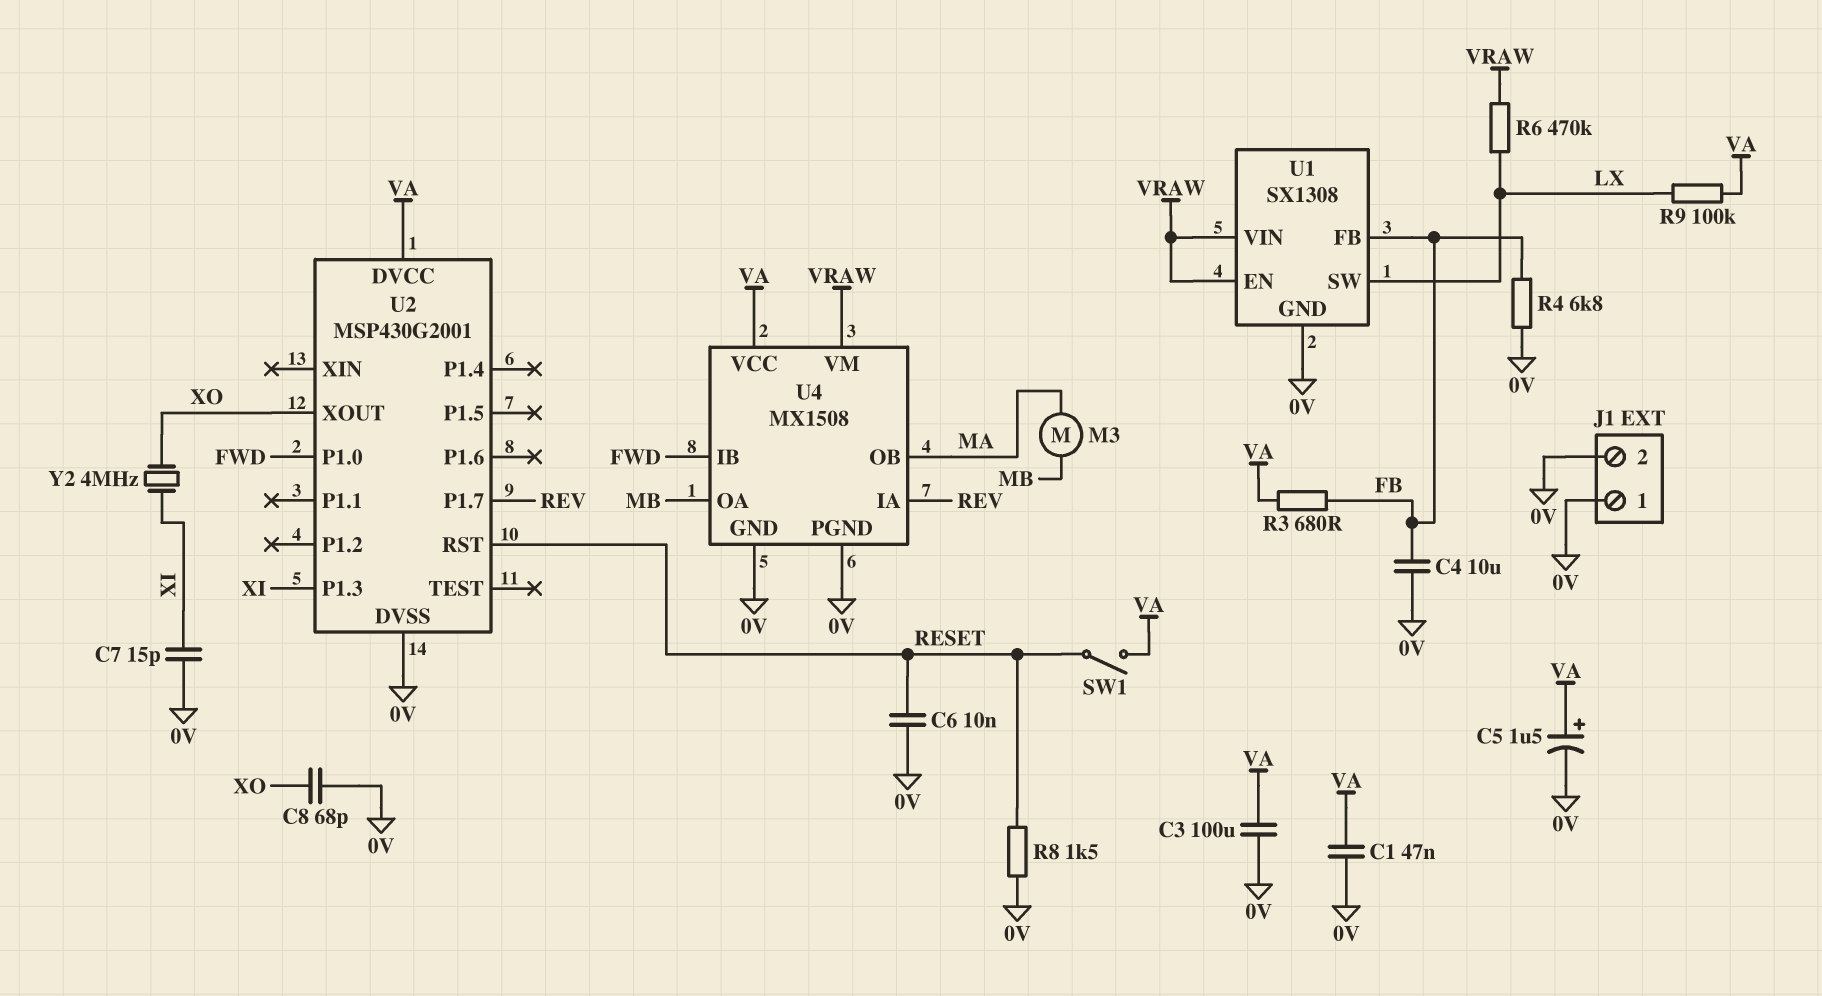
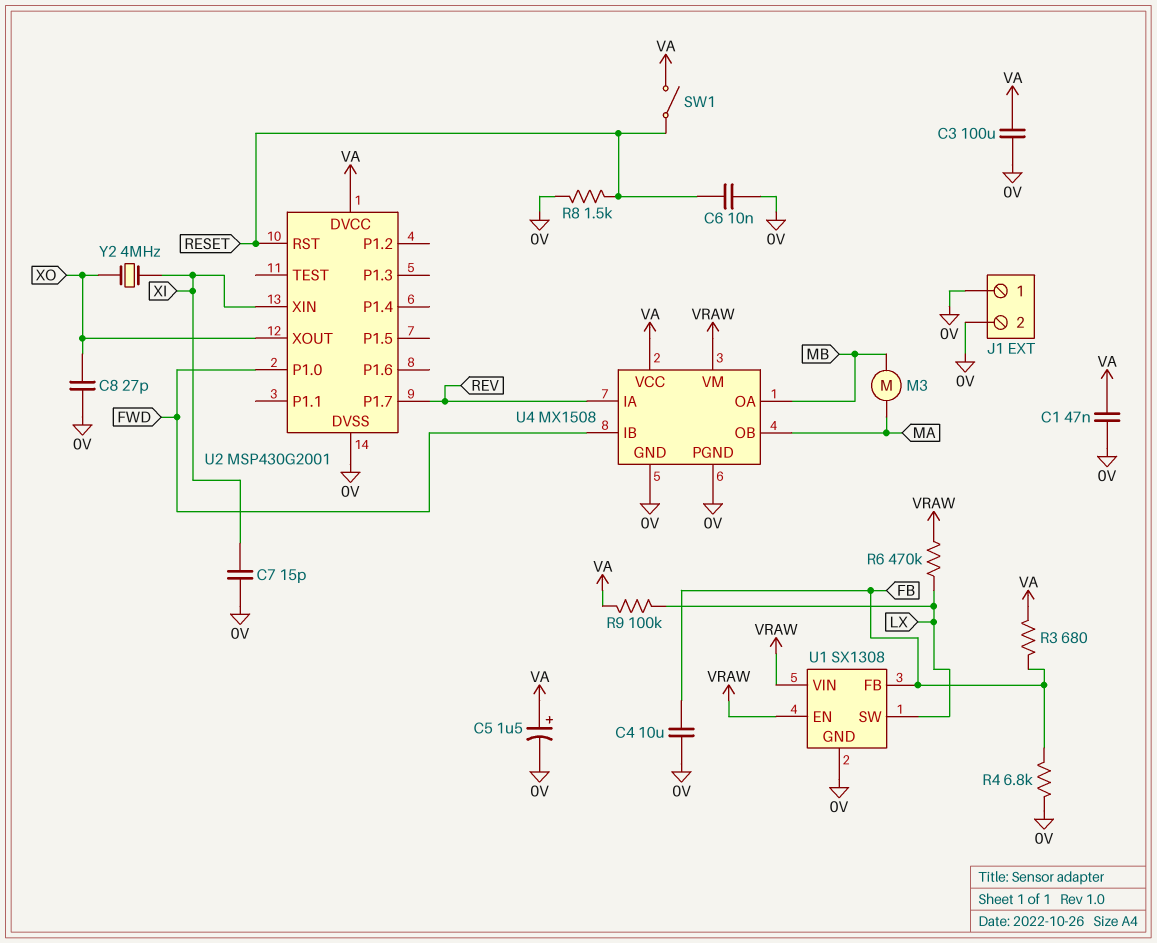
C8: 68pF (0V, XO) -> 27pF (0V, XO)
U2 pin P1.3: XI -> none
U2 pin XIN: none -> XI

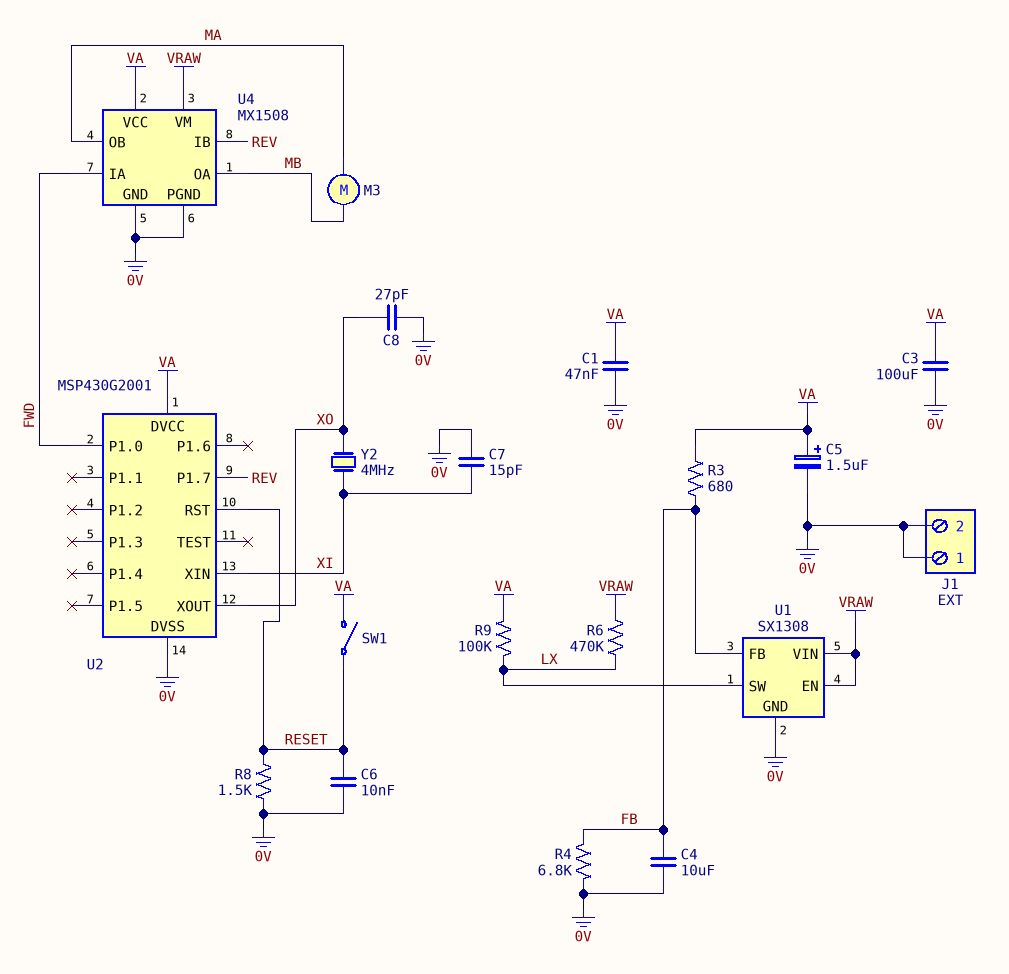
U4 pin IA: REV -> FWD
U4 pin IB: FWD -> REV

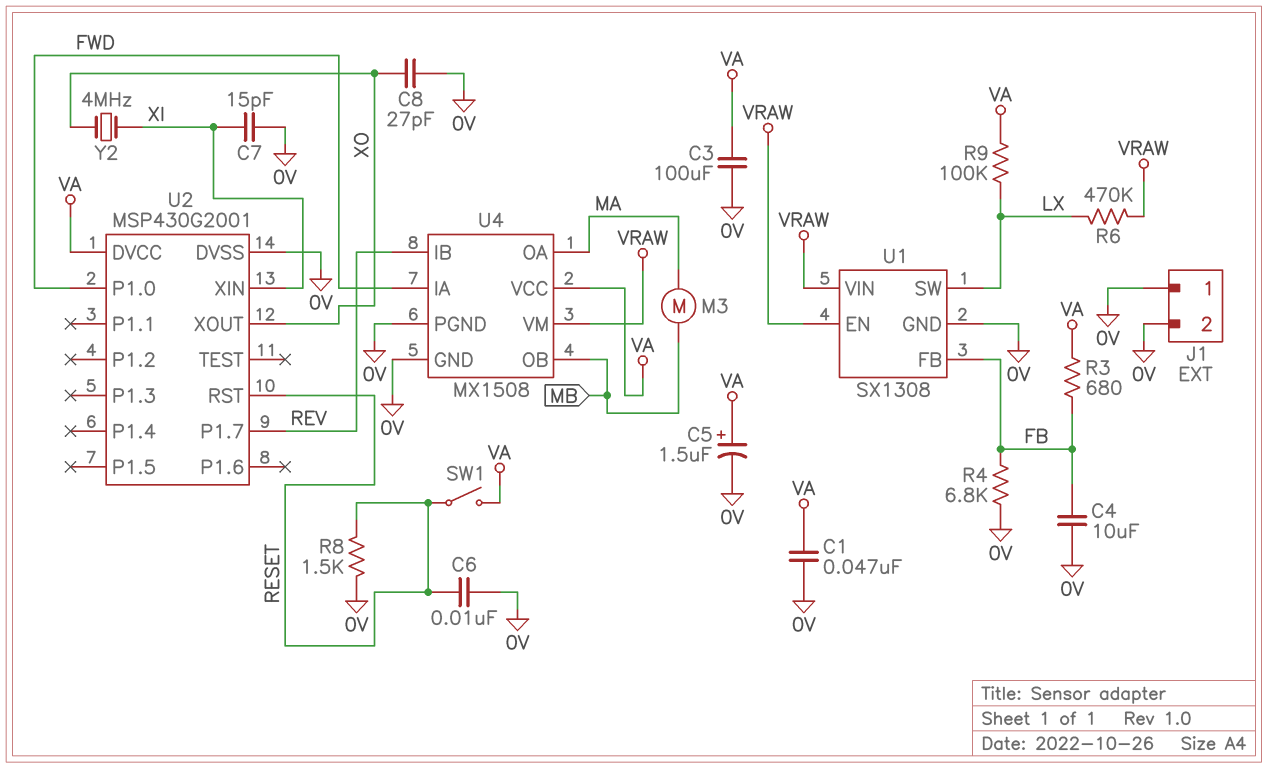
U4 pin OA: MB -> MA
U4 pin OB: MA -> MB

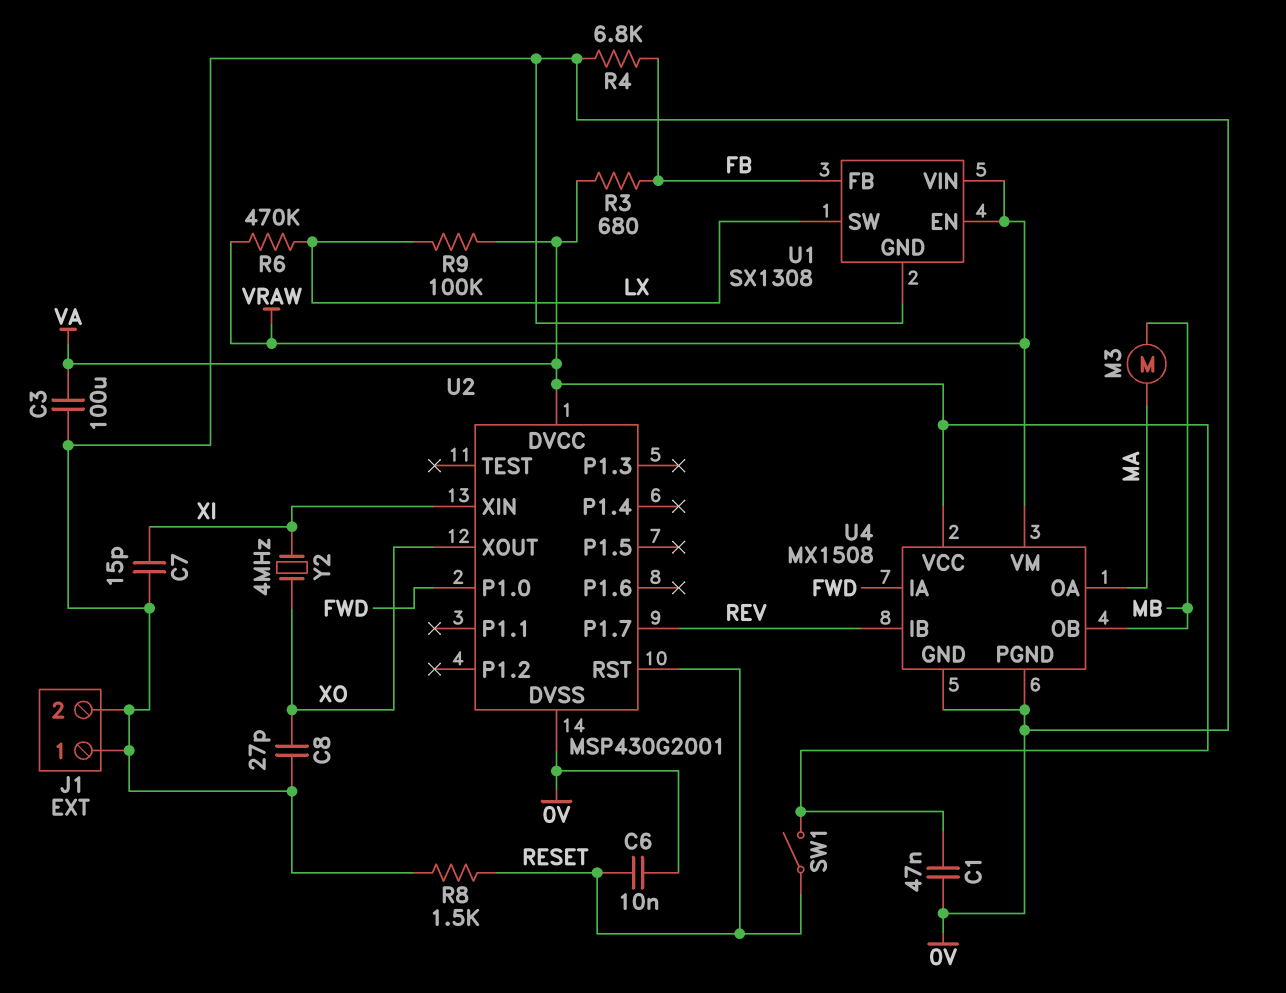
C4: 10uF (0V, FB) -> none
C5: 1.5uF (plus VA, minus 0V) -> none

